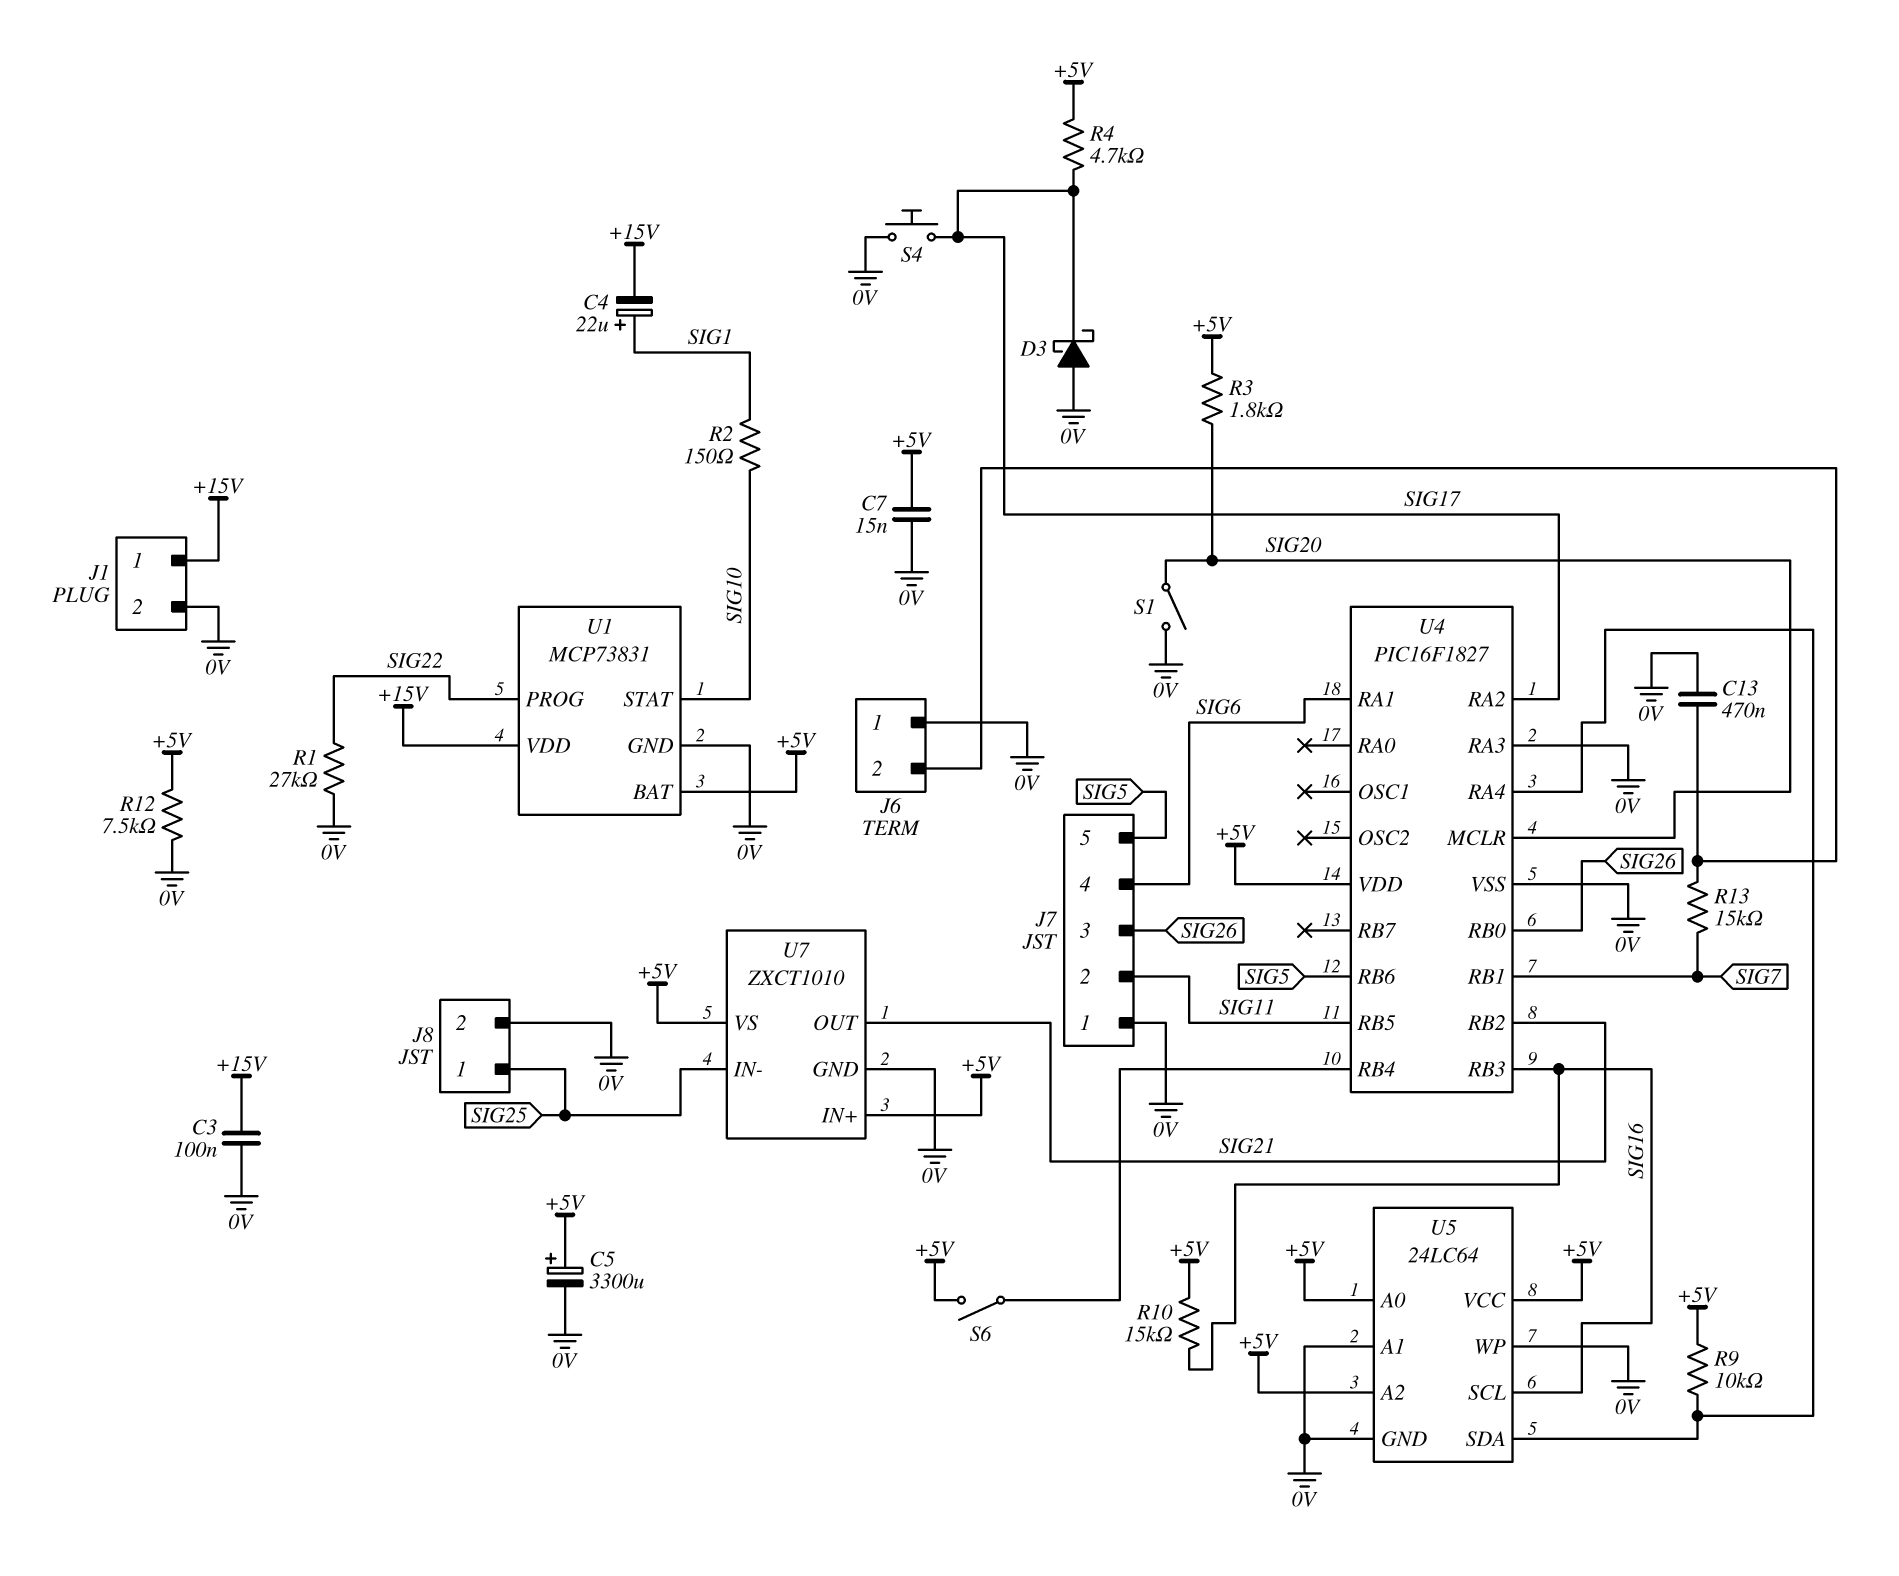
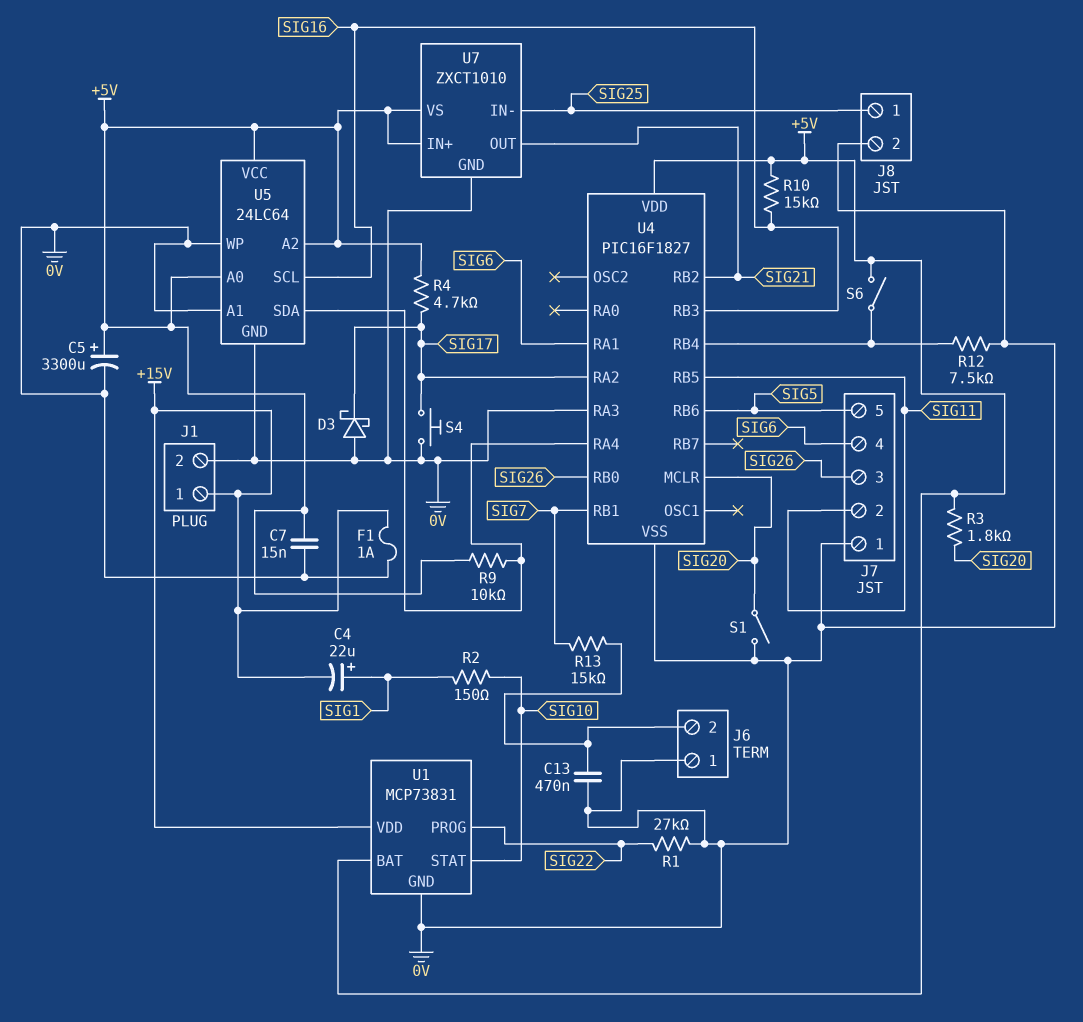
C3: 100nF (+15V, 0V) -> none
F1: none -> 1A (+15V, 0V)
R12: 7.5k (+5V, 0V) -> 7.5k (0V, U4/RB4)

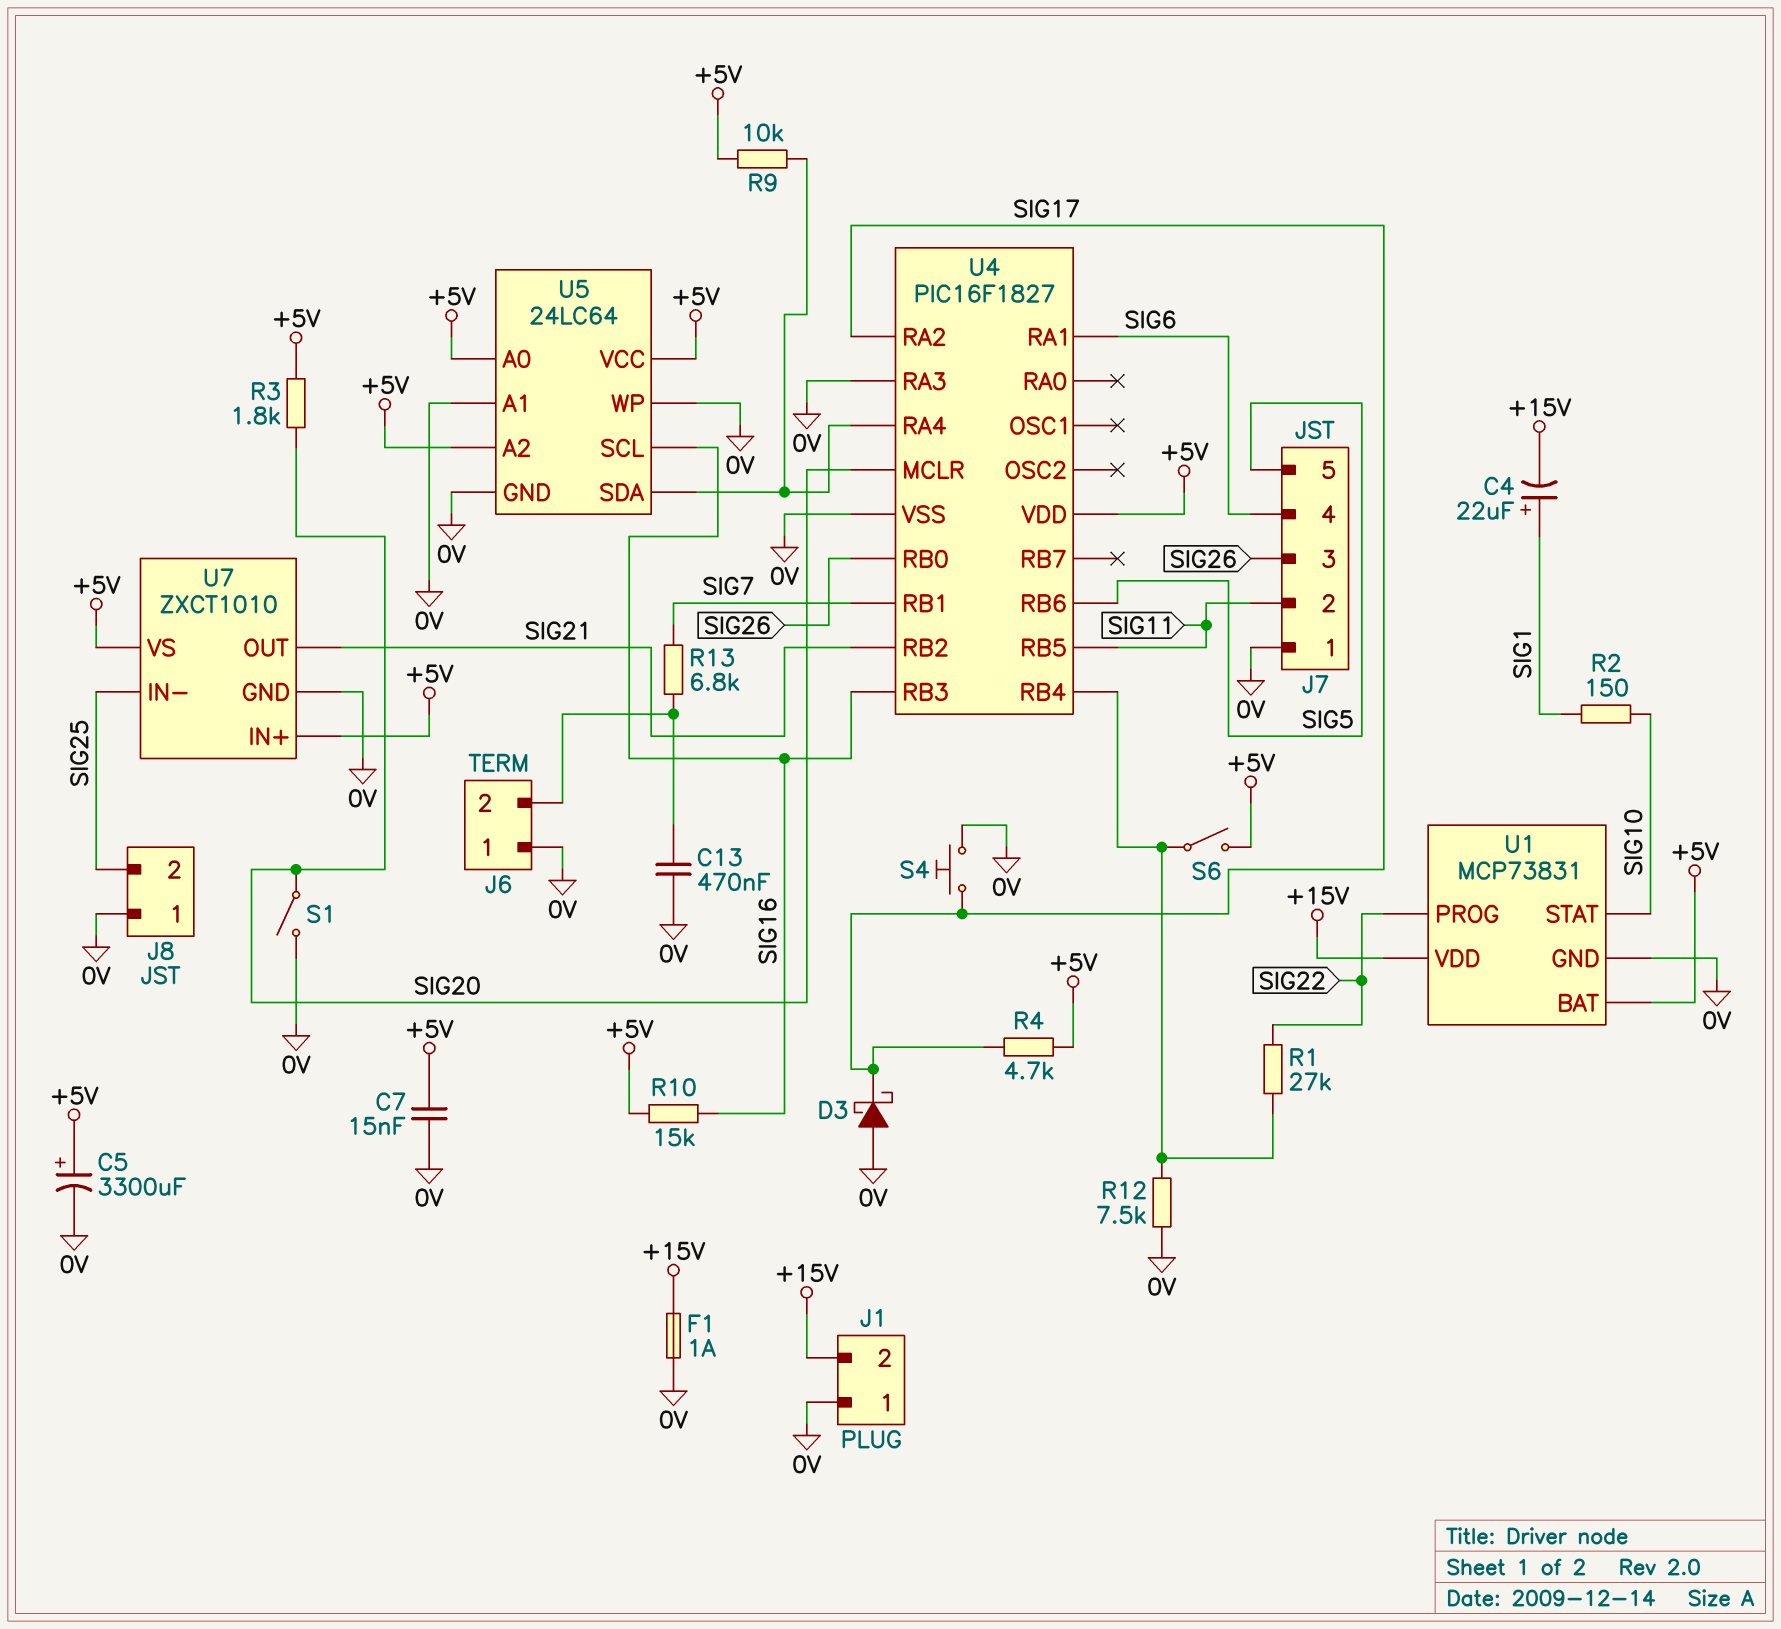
J1 pin 1: +15V -> 0V
J1 pin 2: 0V -> +15V
J8 pin 1: SIG25 -> 0V
J8 pin 2: 0V -> SIG25
R1: 27k (0V, SIG22) -> 27k (SIG22, U4/RB4)
R13: 15k (J6/2, SIG7) -> 6.8k (J6/2, SIG7)

